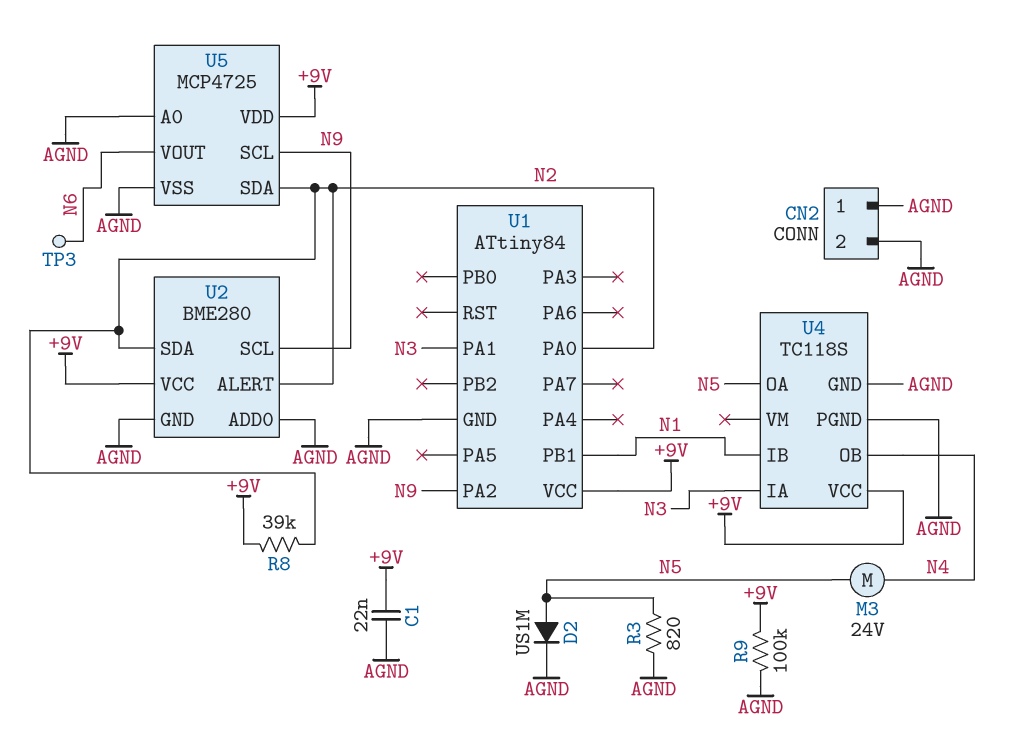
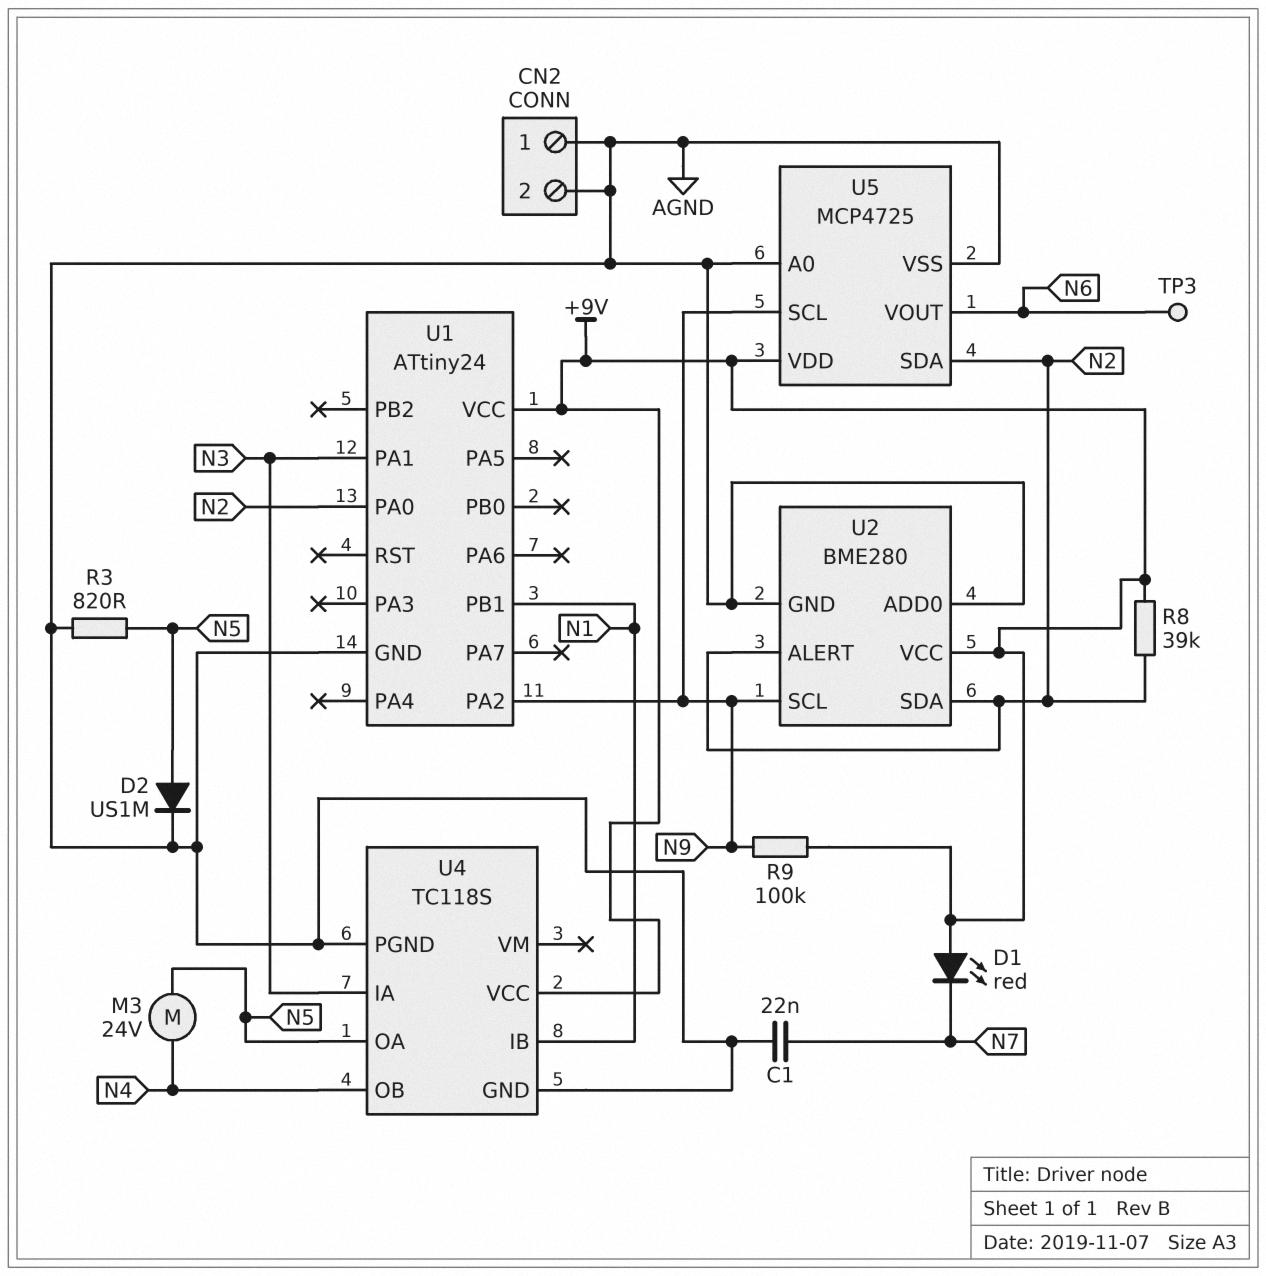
C1: 22nF (+9V, AGND) -> 22nF (AGND, N7)
D1: none -> LED red (A +9V, K N7)
R9: 100k (+9V, AGND) -> 100k (+9V, N9)
U1: ATtiny84 -> ATtiny24

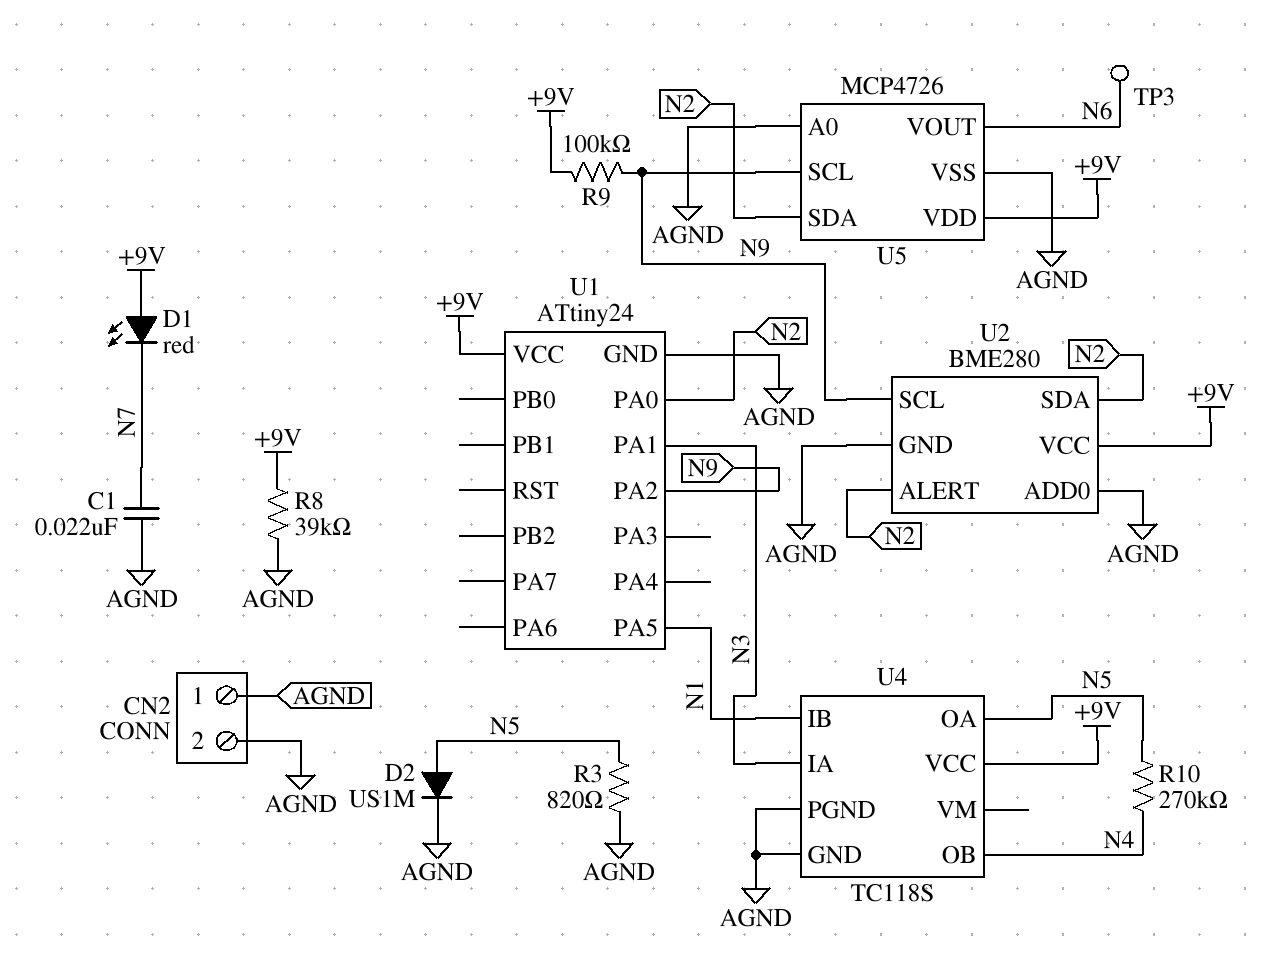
M3: motor 24V (N4, N5) -> none
R8: 39k (+9V, N2) -> 39k (+9V, AGND)
R10: none -> 270k (N4, N5)
U1 pin PA5: none -> N1
U1 pin PB1: N1 -> none
U5: MCP4725 -> MCP4726

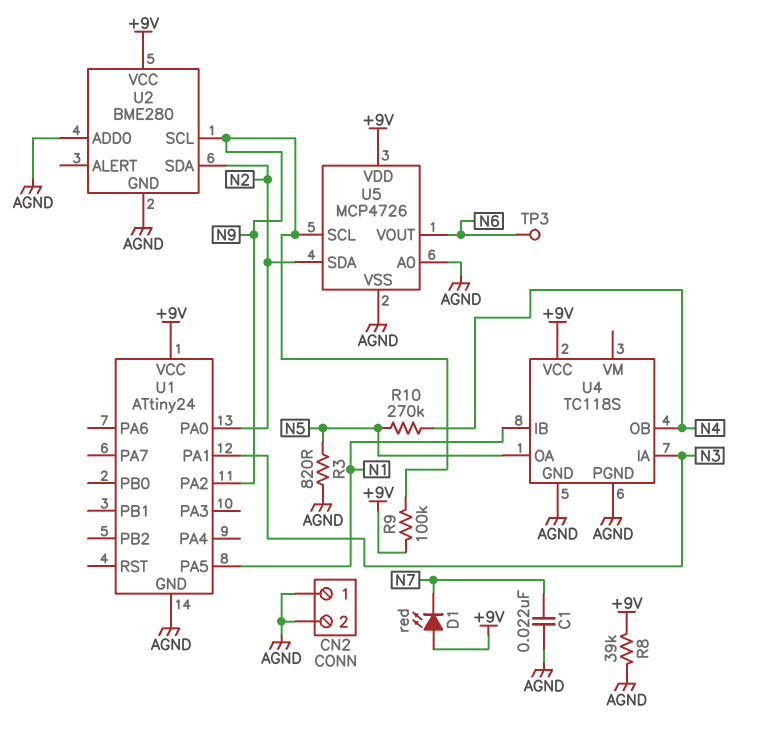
D2: diode US1M (A N5, K AGND) -> none
U2 pin ALERT: N2 -> none

